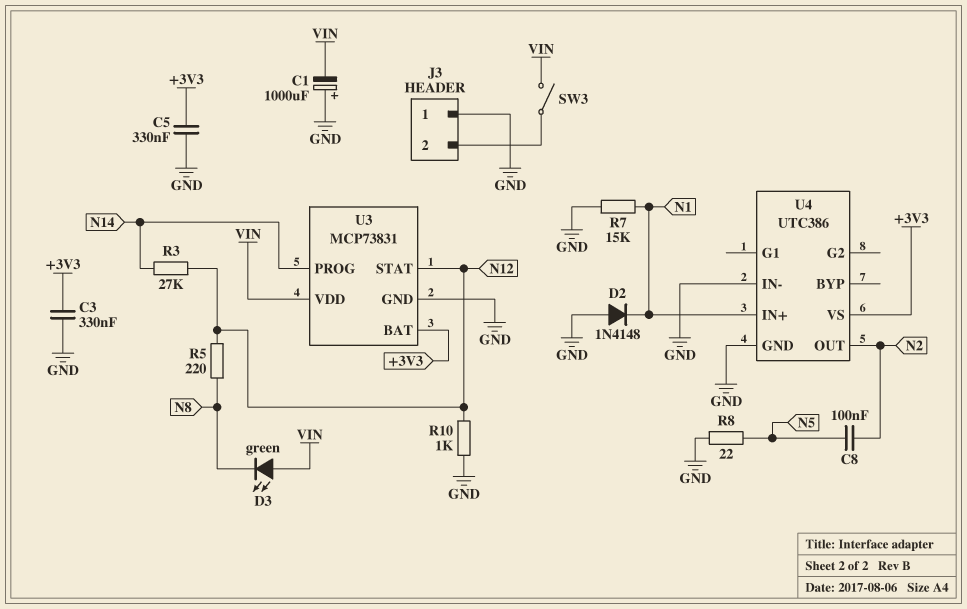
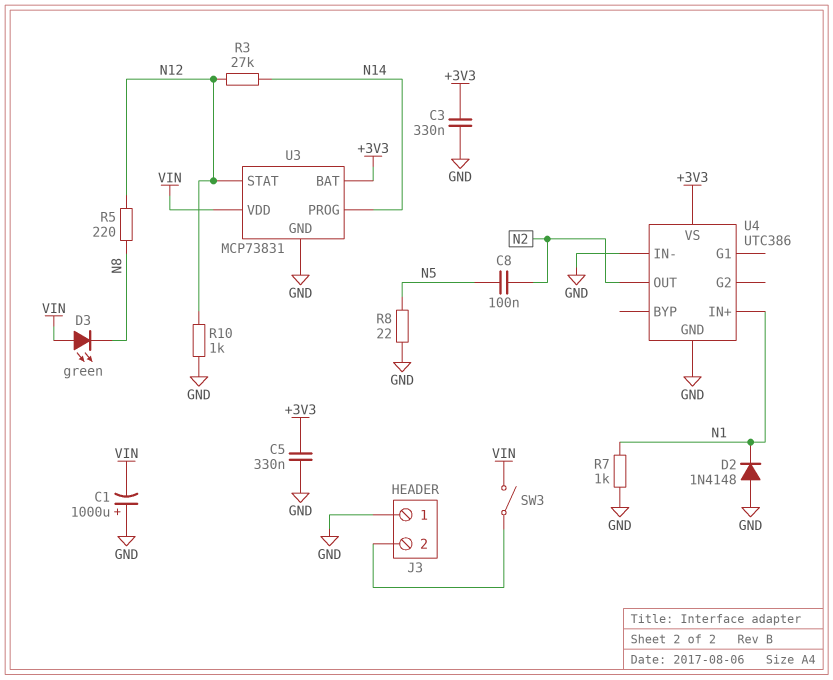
R7: 15k (GND, N1) -> 1k (GND, N1)

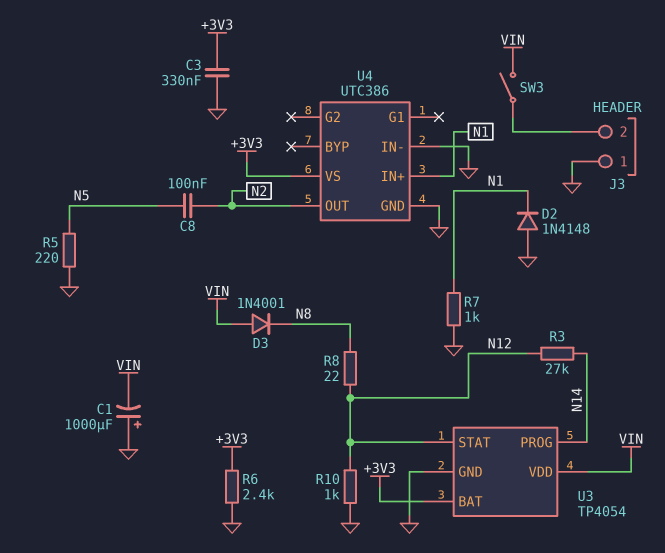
C5: 330nF (+3V3, GND) -> none
D3: LED green (A VIN, K N8) -> diode 1N4001 (A VIN, K N8)
R5: 220 (N8, N12) -> 220 (GND, N5)
R6: none -> 2.4k (+3V3, GND)
R8: 22 (GND, N5) -> 22 (N8, N12)
U3: MCP73831 -> TP4054

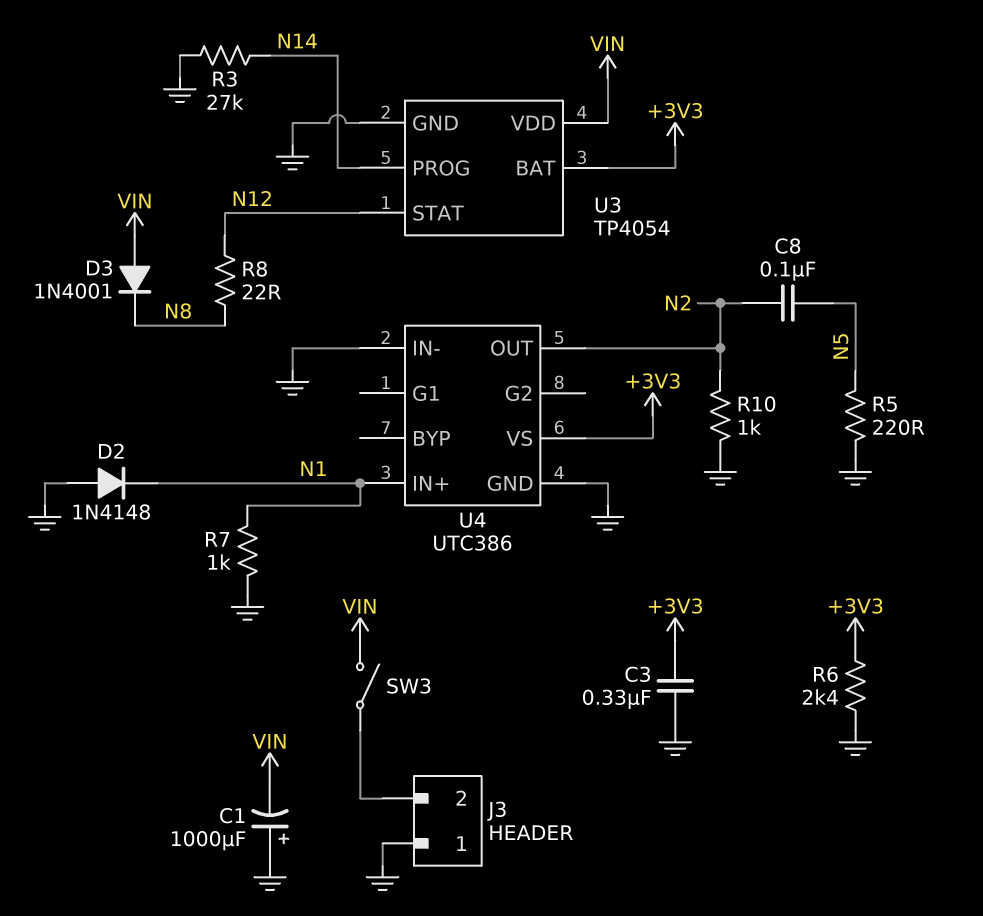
R3: 27k (N12, N14) -> 27k (GND, N14)
R10: 1k (GND, N12) -> 1k (GND, N2)

